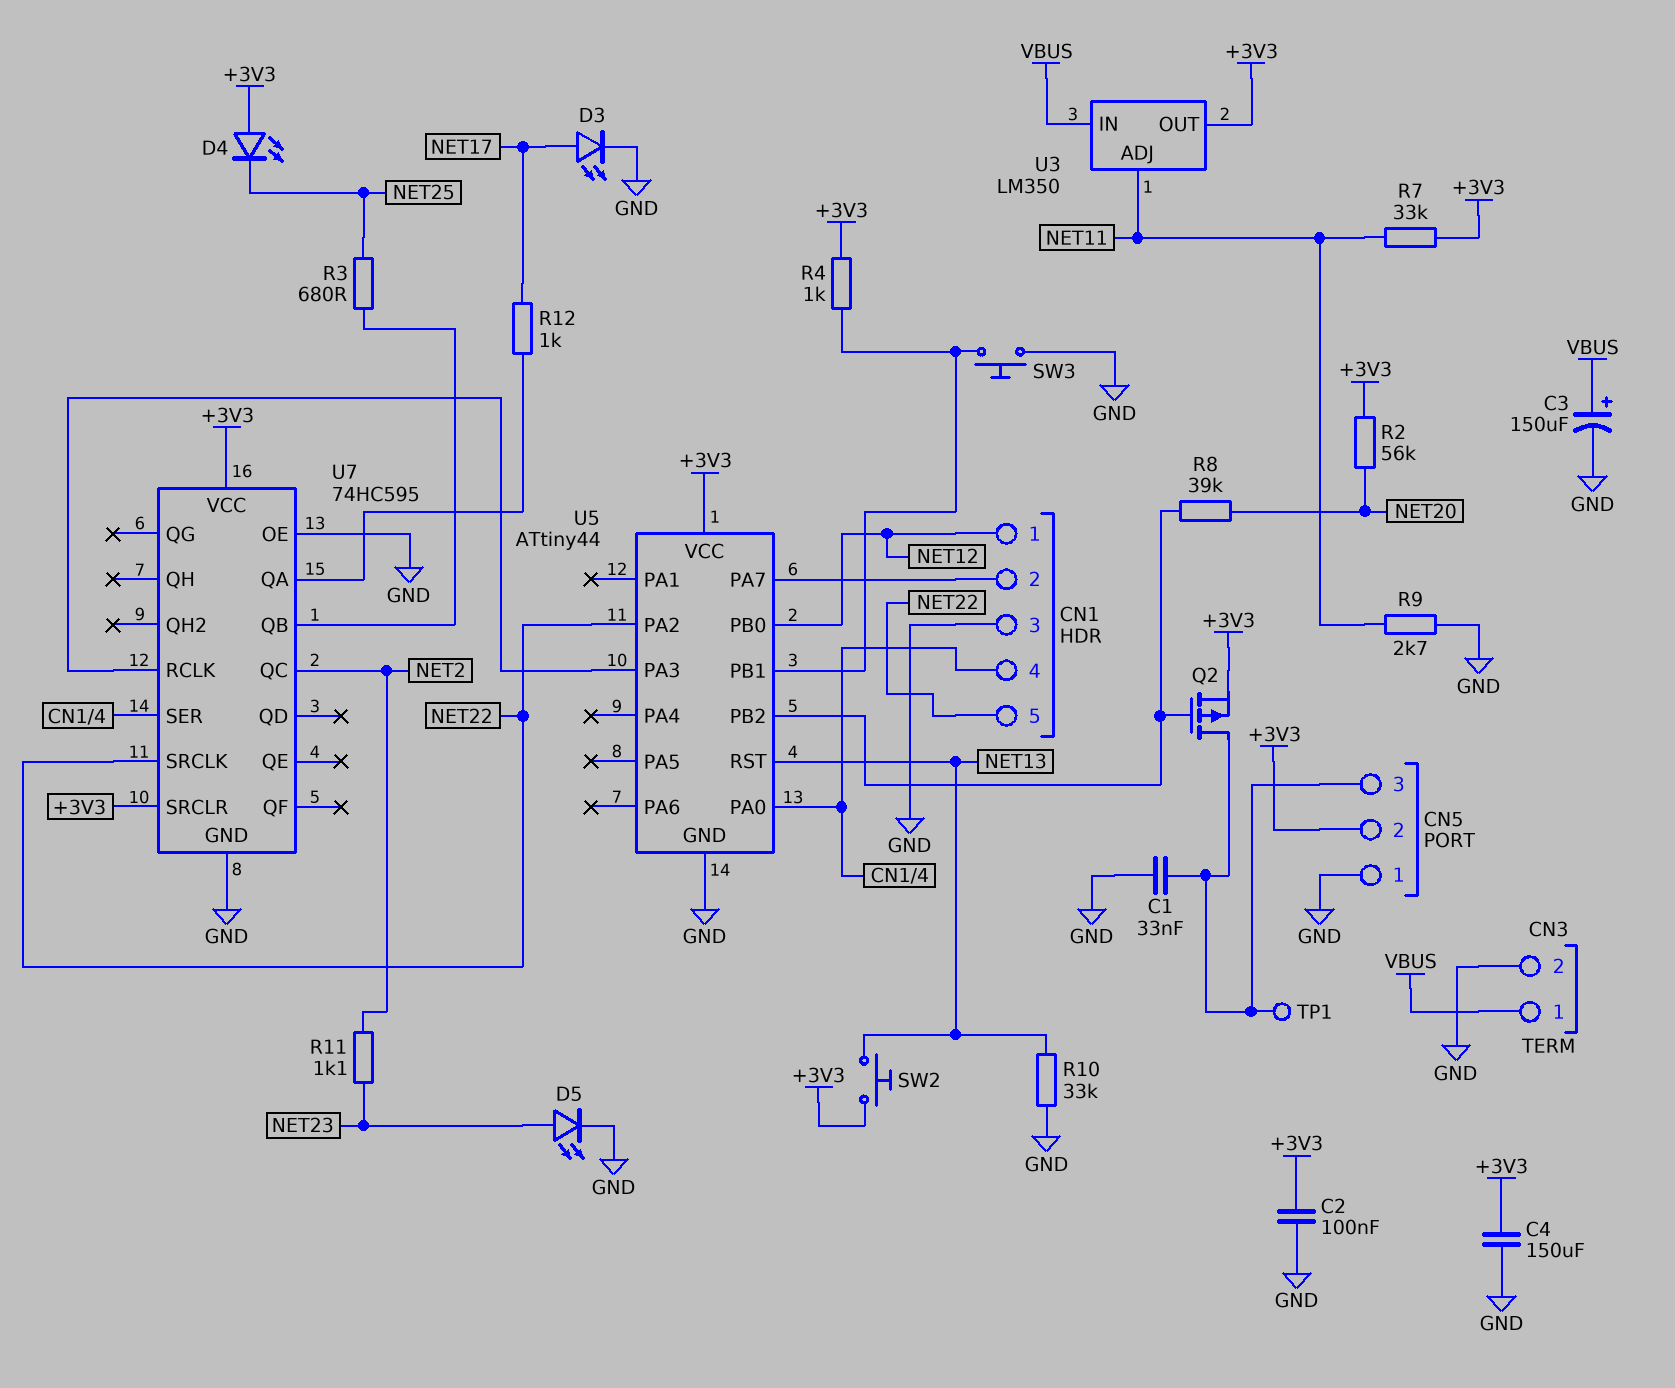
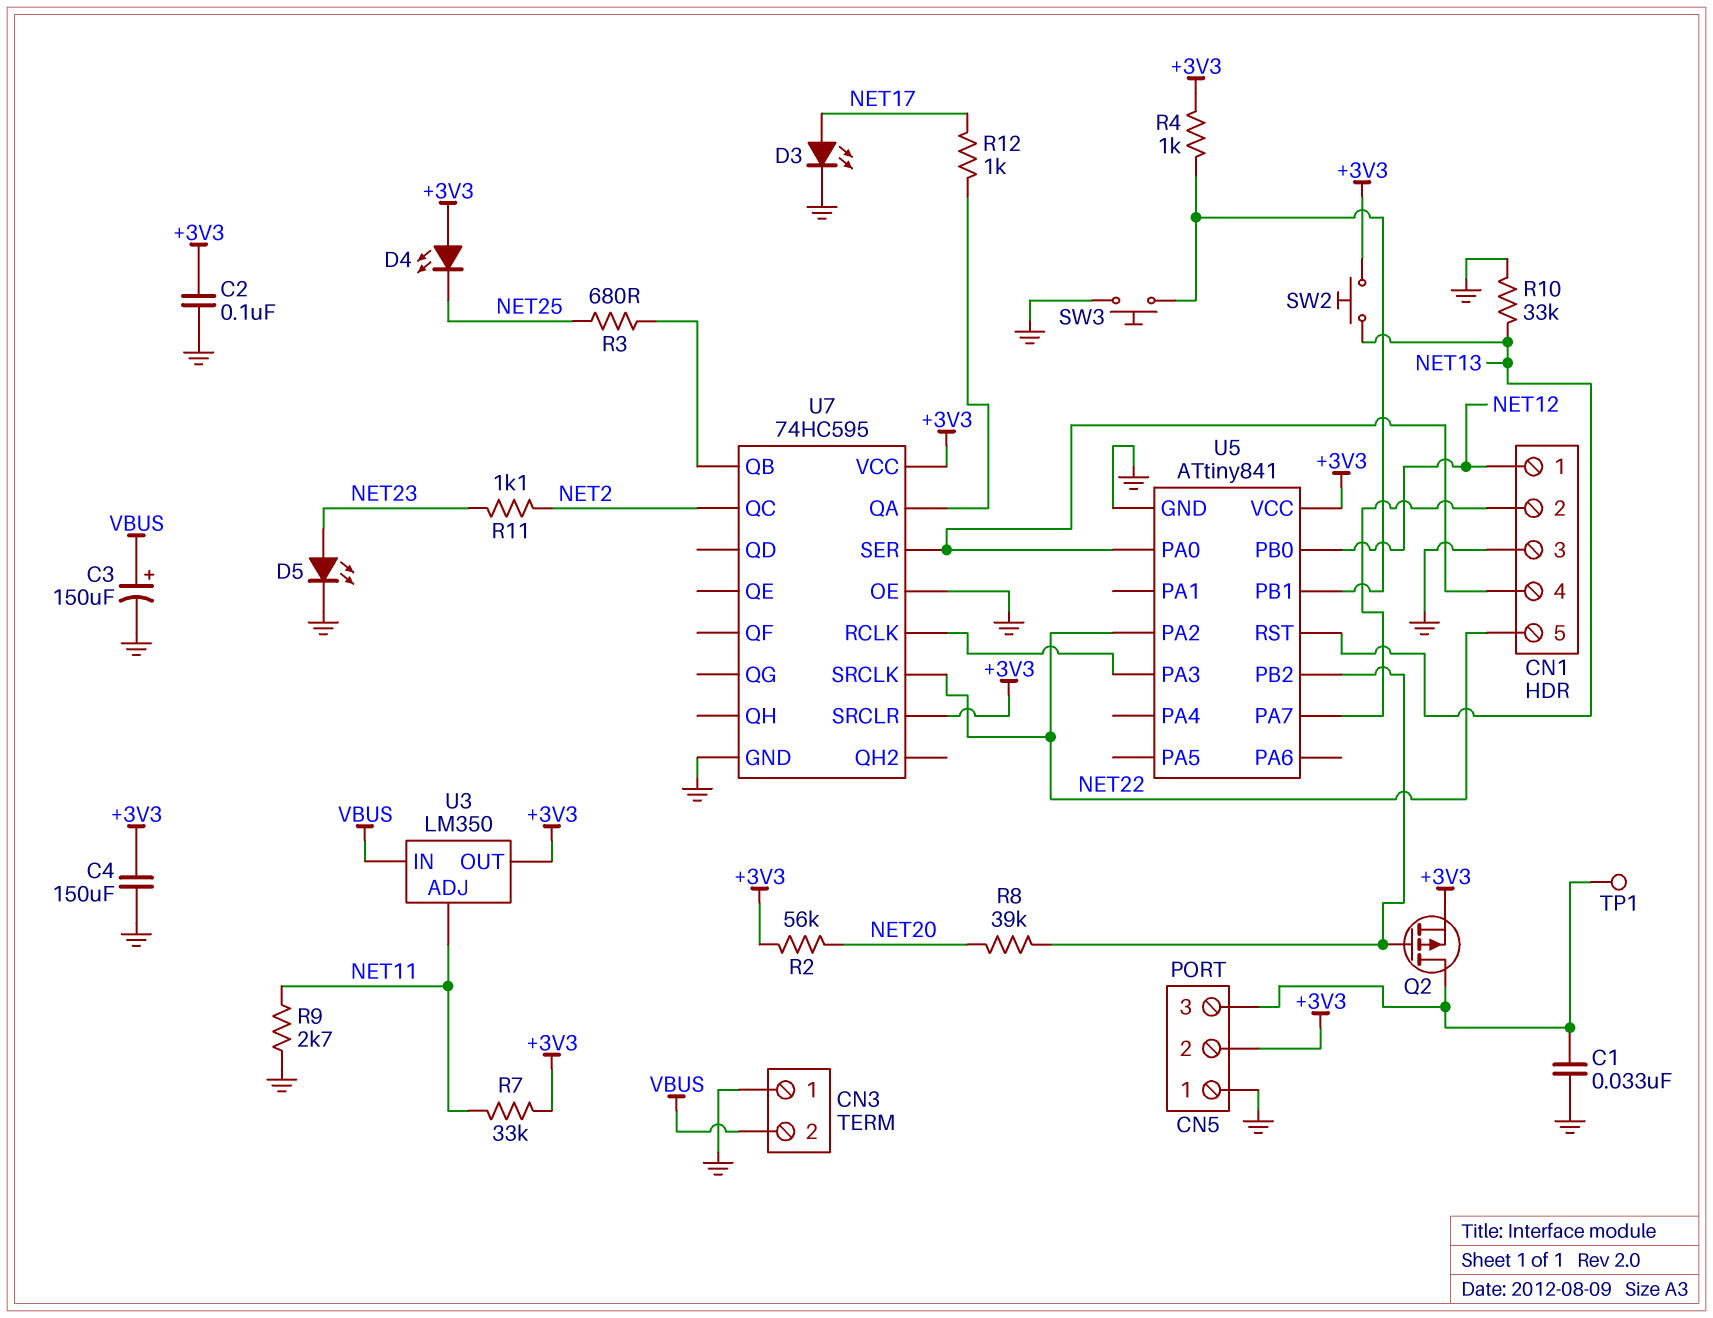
CN3 pin 1: VBUS -> GND
CN3 pin 2: GND -> VBUS
U5: ATtiny44 -> ATtiny841

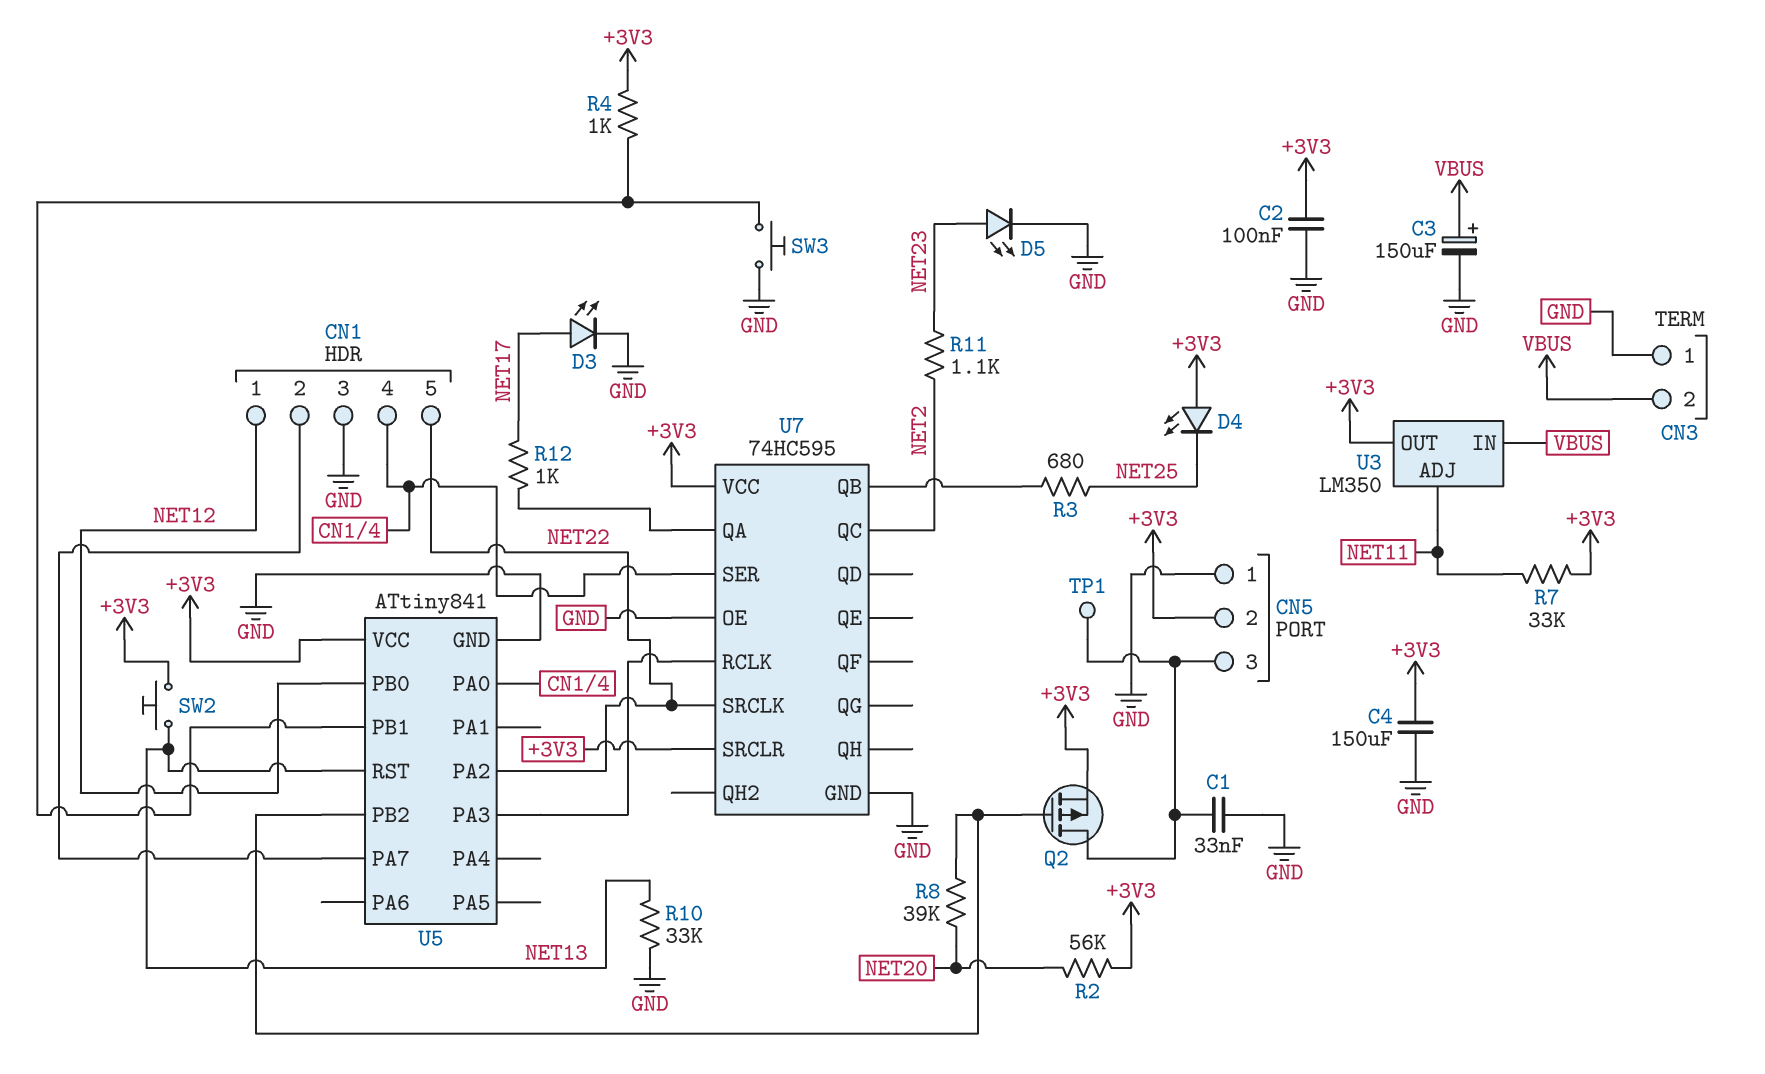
R9: 2.7k (GND, NET11) -> none

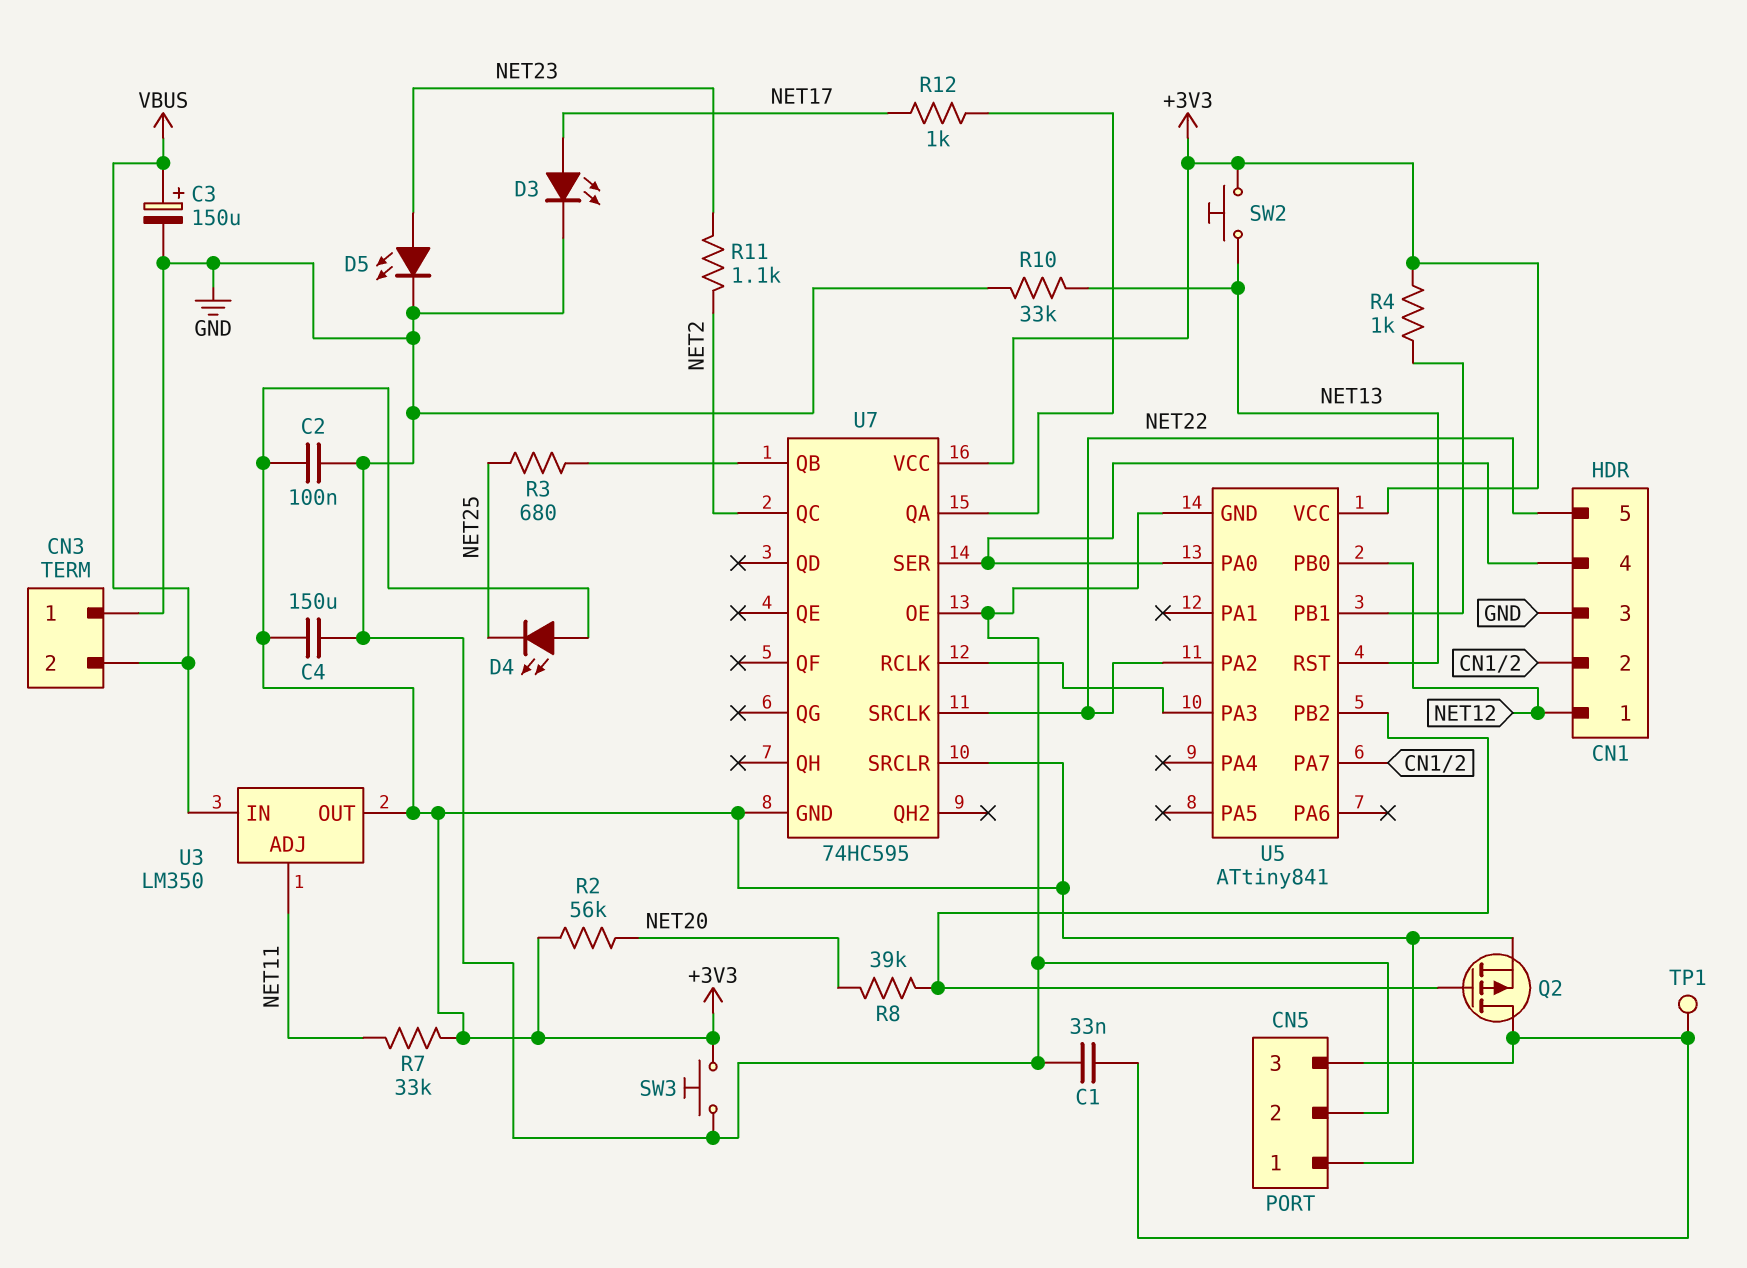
CN5 pin 1: GND -> +3V3
CN5 pin 2: +3V3 -> GND
SW3: button (GND, U5/PB1) -> button (+3V3, GND)
U7 pin GND: GND -> +3V3

